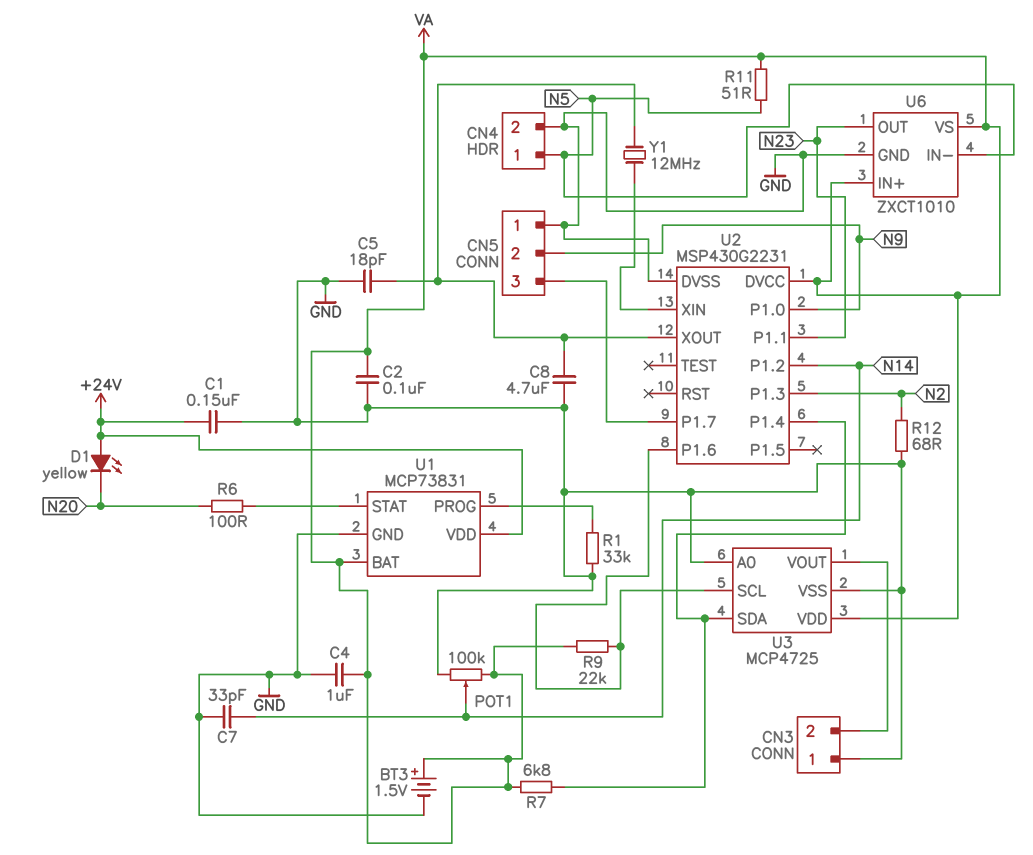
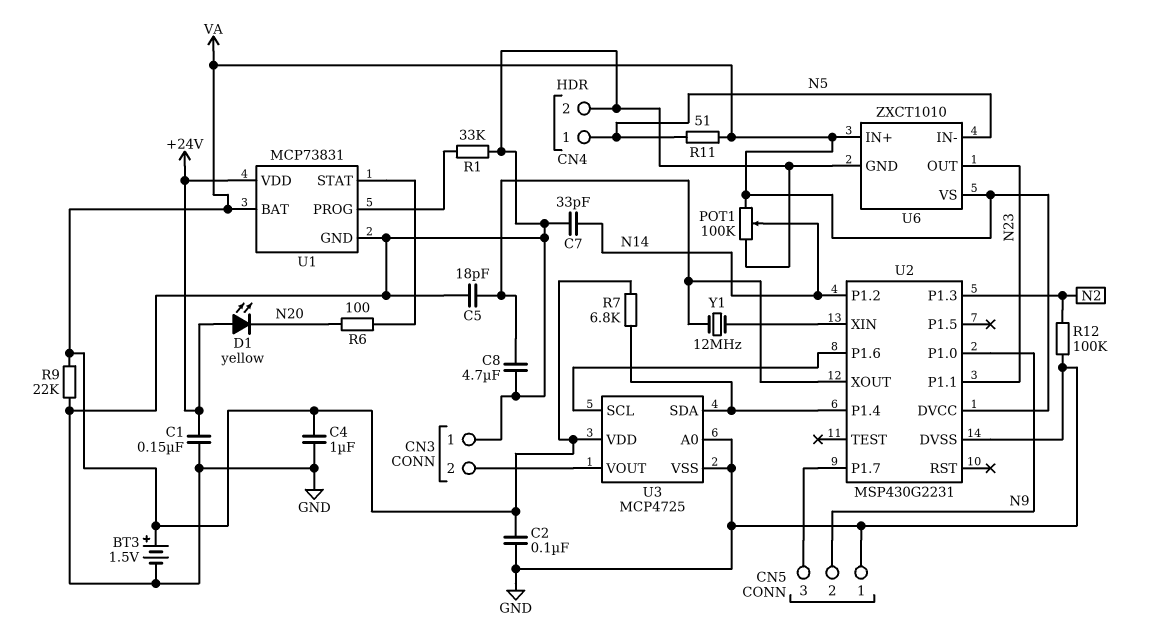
R9: 22k (U2/P1.6, VA) -> 22k (GND, VA)
R12: 68 (GND, N2) -> 100k (GND, N2)

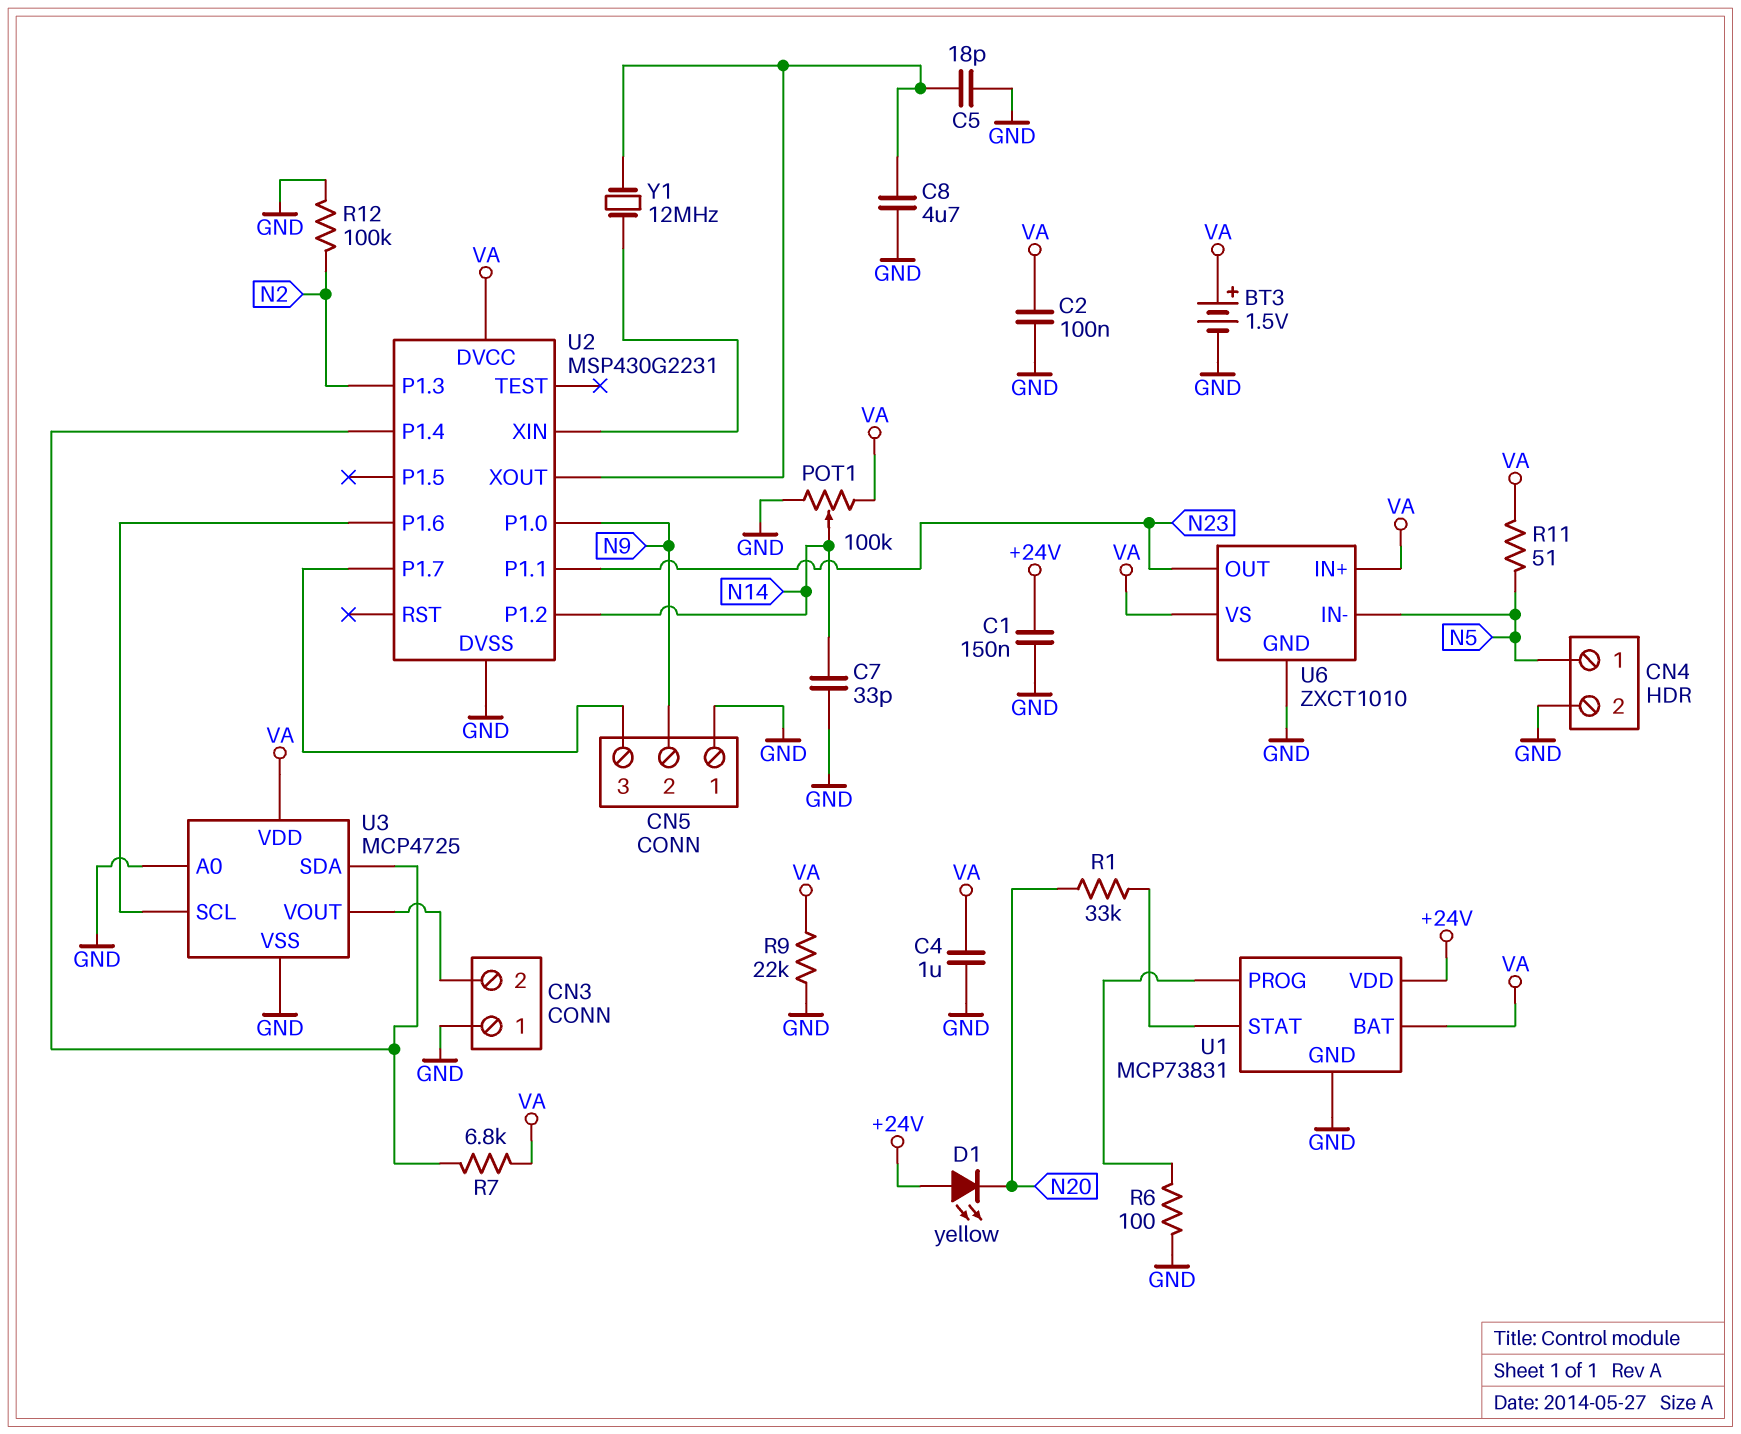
R1: 33k (GND, U1/PROG) -> 33k (N20, U1/STAT)
R6: 100 (N20, U1/STAT) -> 100 (GND, U1/PROG)

